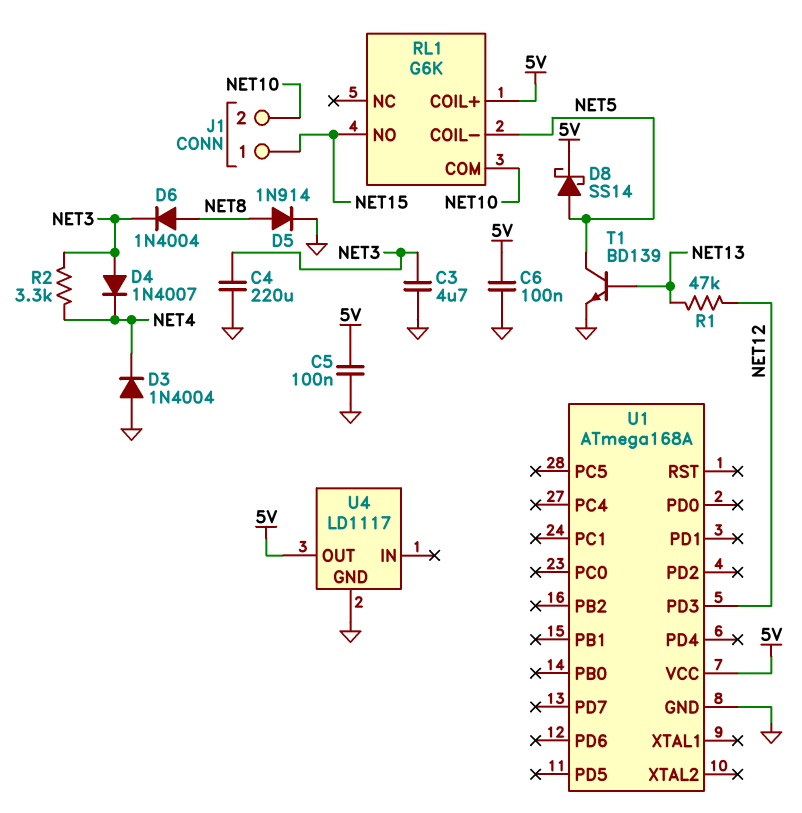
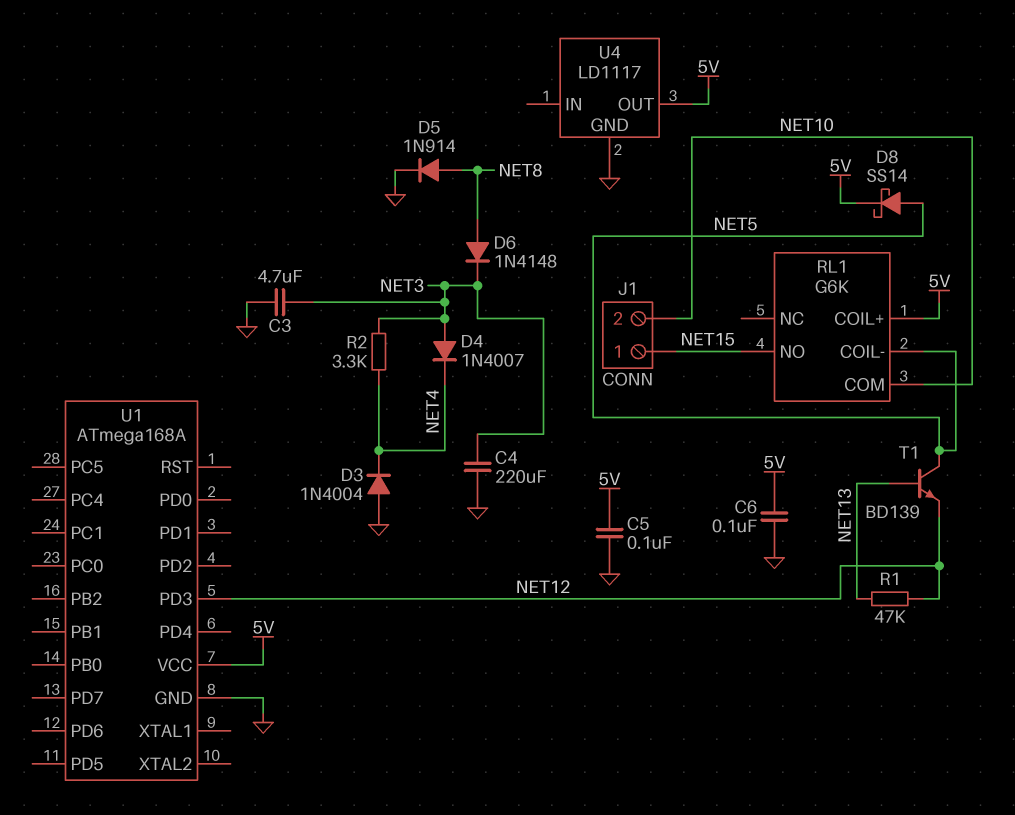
D6: diode 1N4004 (A NET8, K NET3) -> diode 1N4148 (A NET8, K NET3)
T1: NPN BD139 (B NET13, C NET5, E GND) -> NPN BD139 (B NET13, C NET5, E NET12)

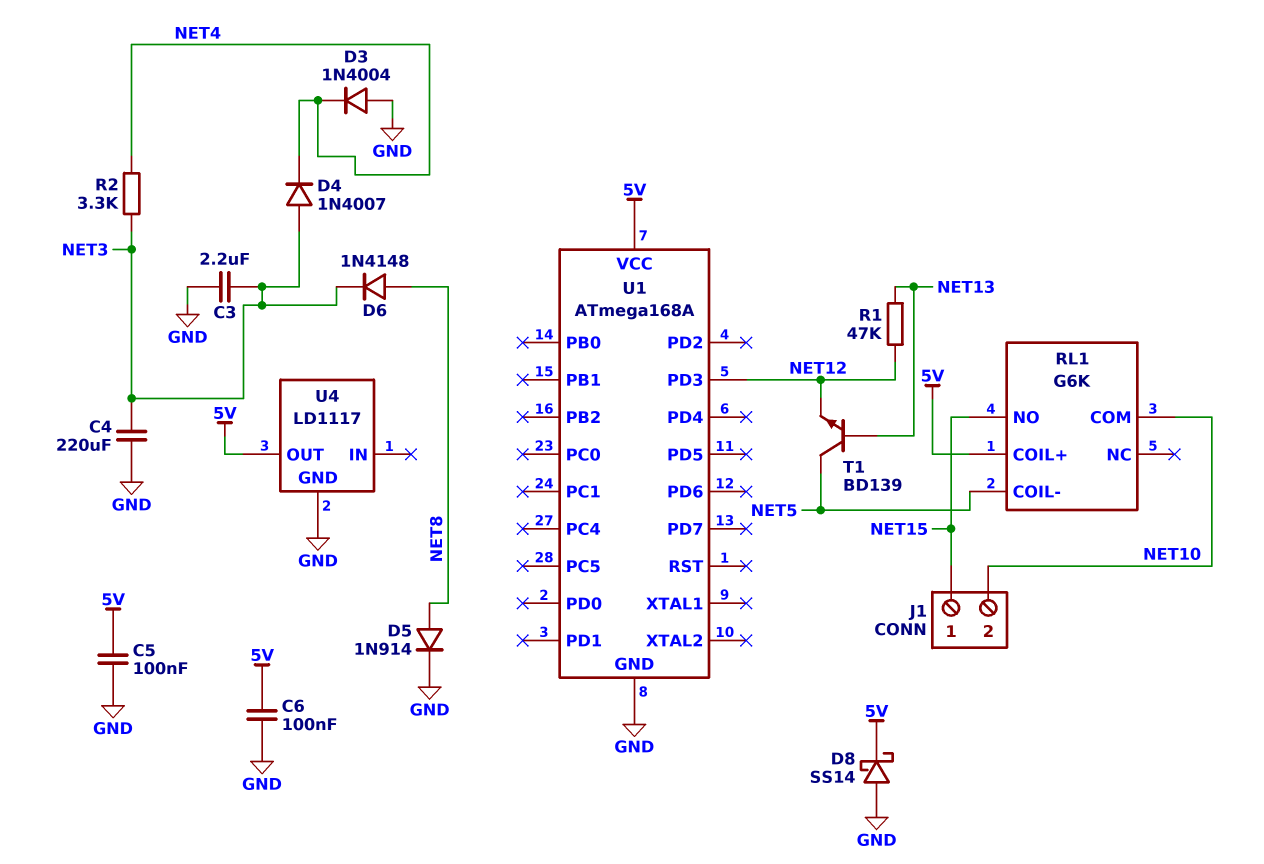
C3: 4.7uF (GND, NET3) -> 2.2uF (GND, NET3)
D8: schottky SS14 (A NET5, K 5V) -> schottky SS14 (A GND, K 5V)

